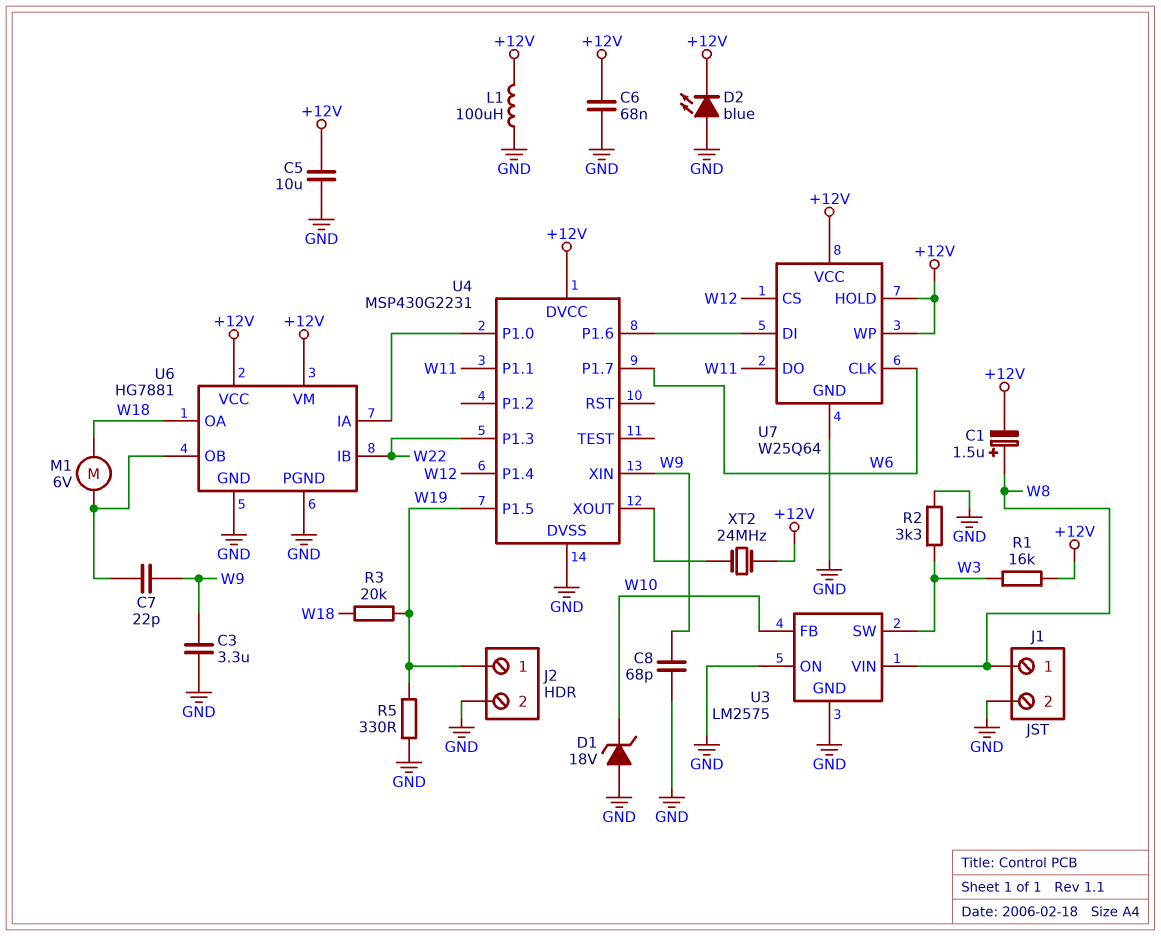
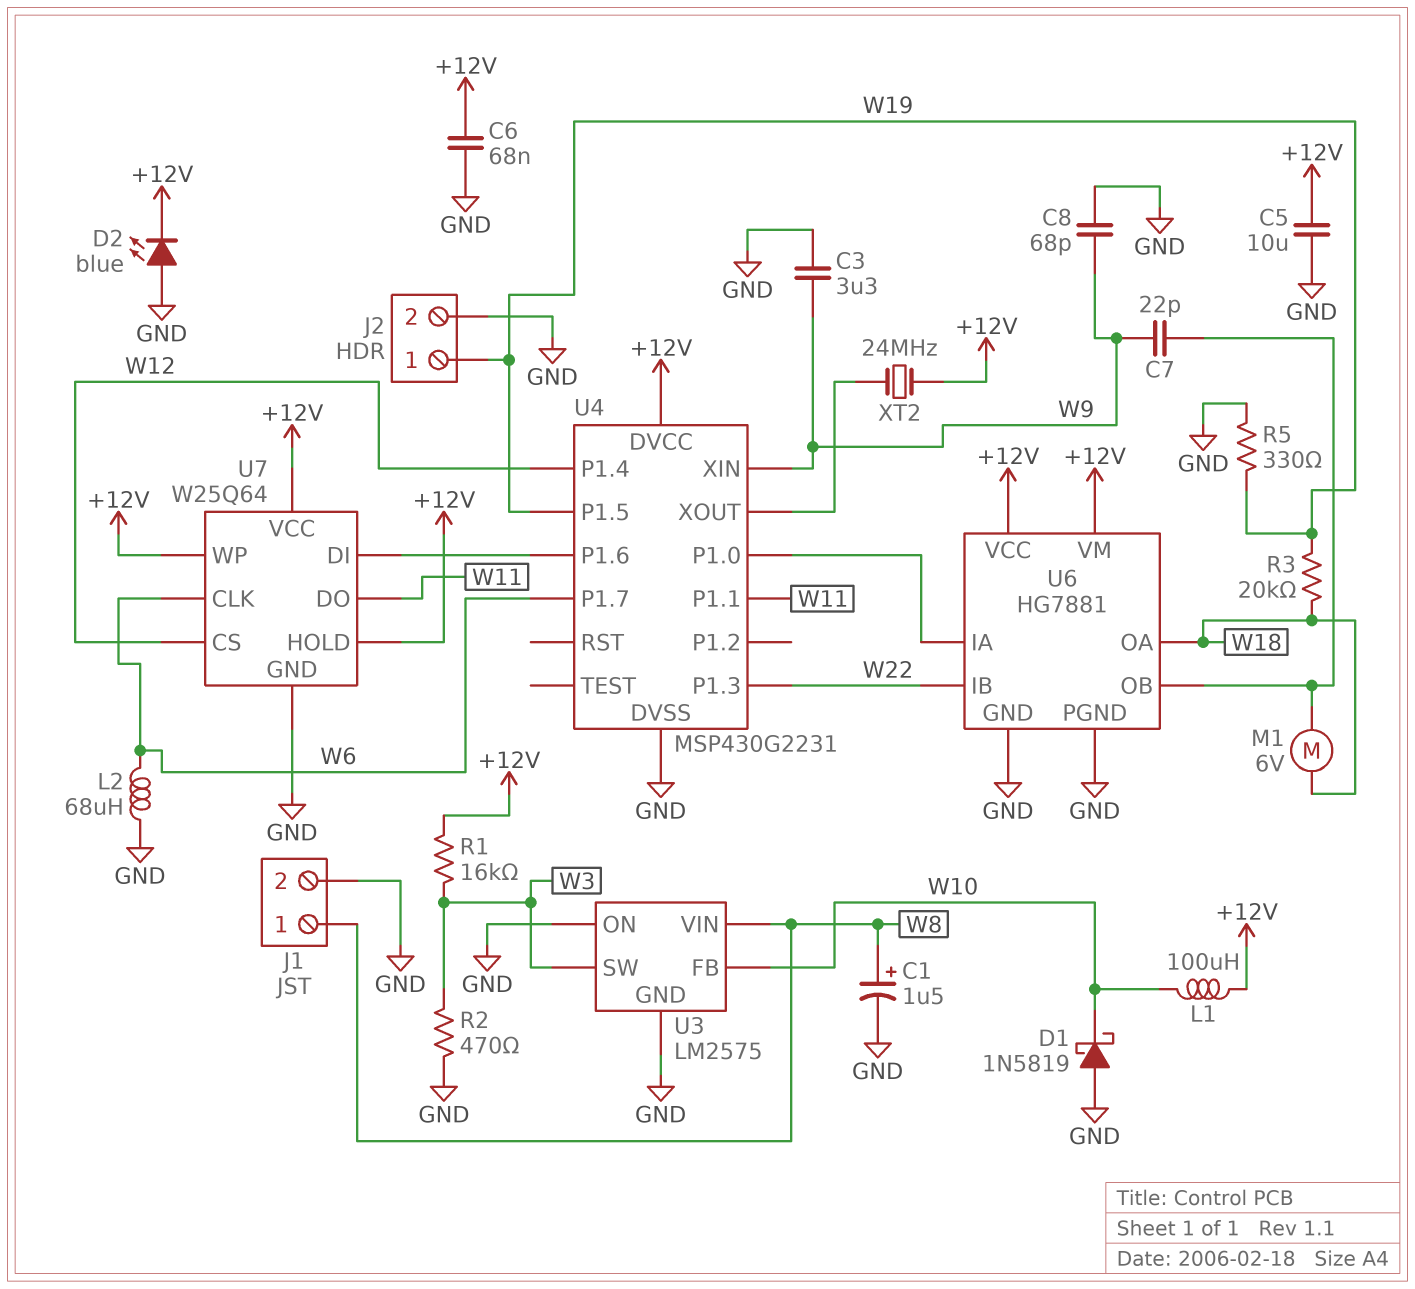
C1: 1.5uF (plus W8, minus +12V) -> 1.5uF (plus W8, minus GND)
D1: zener 18V (A GND, K W10) -> schottky 1N5819 (A GND, K W10)
L1: 100uH (+12V, GND) -> 100uH (+12V, W10)
L2: none -> 68uH (GND, W6)
R2: 3.3k (GND, W3) -> 470 (GND, W3)

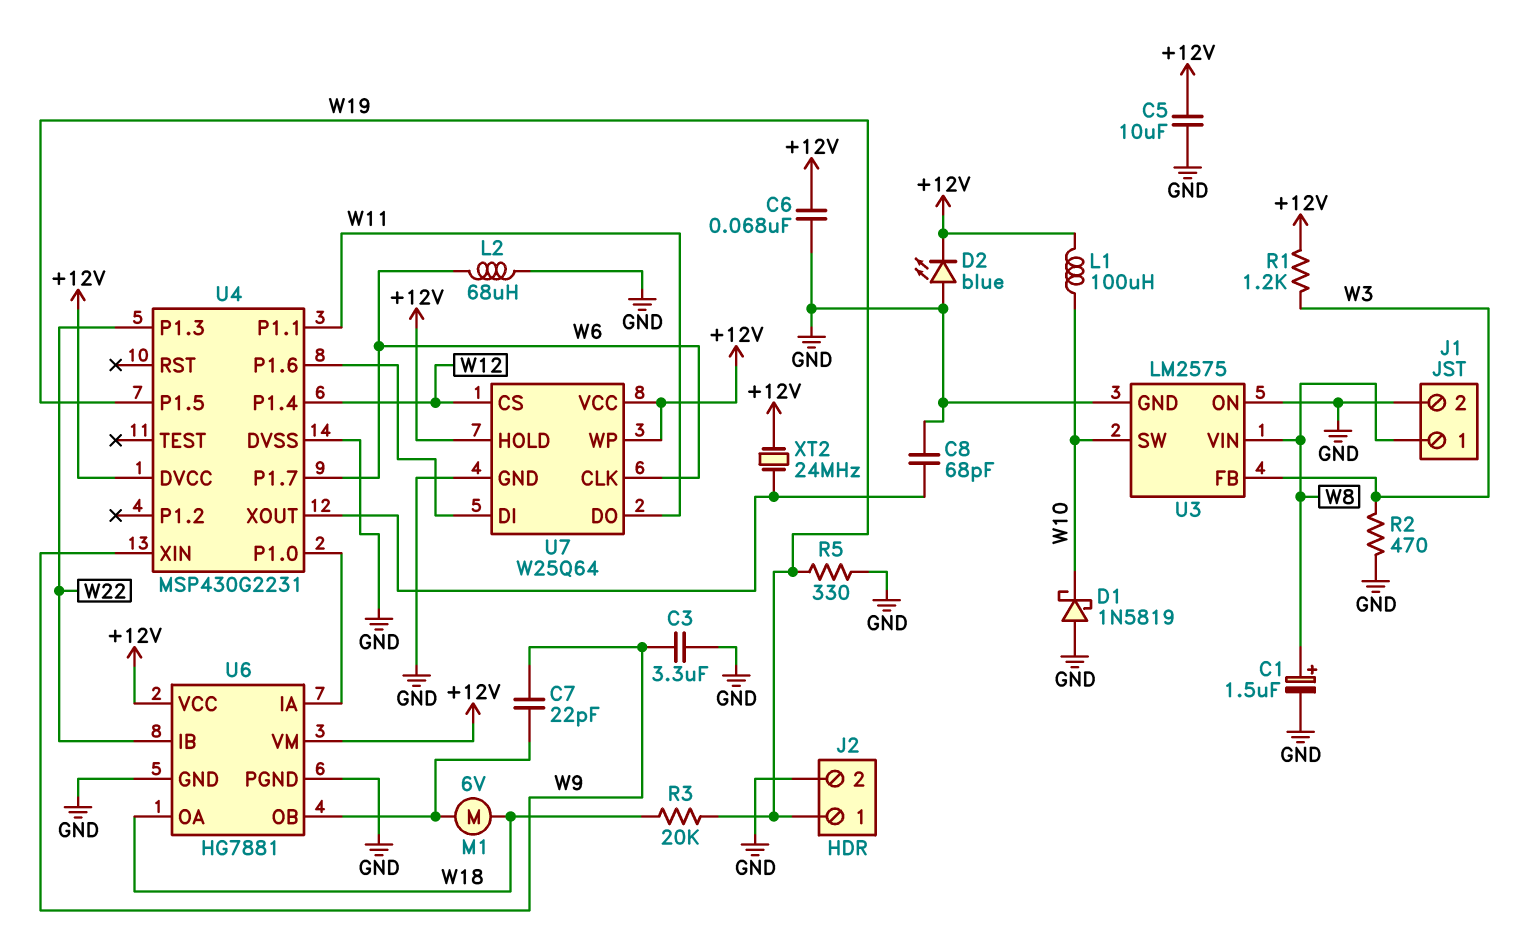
C8: 68pF (GND, W9) -> 68pF (GND, U4/XOUT)
R1: 16k (+12V, W3) -> 1.2k (+12V, W3)
U3 pin FB: W10 -> W3
U3 pin SW: W3 -> W10

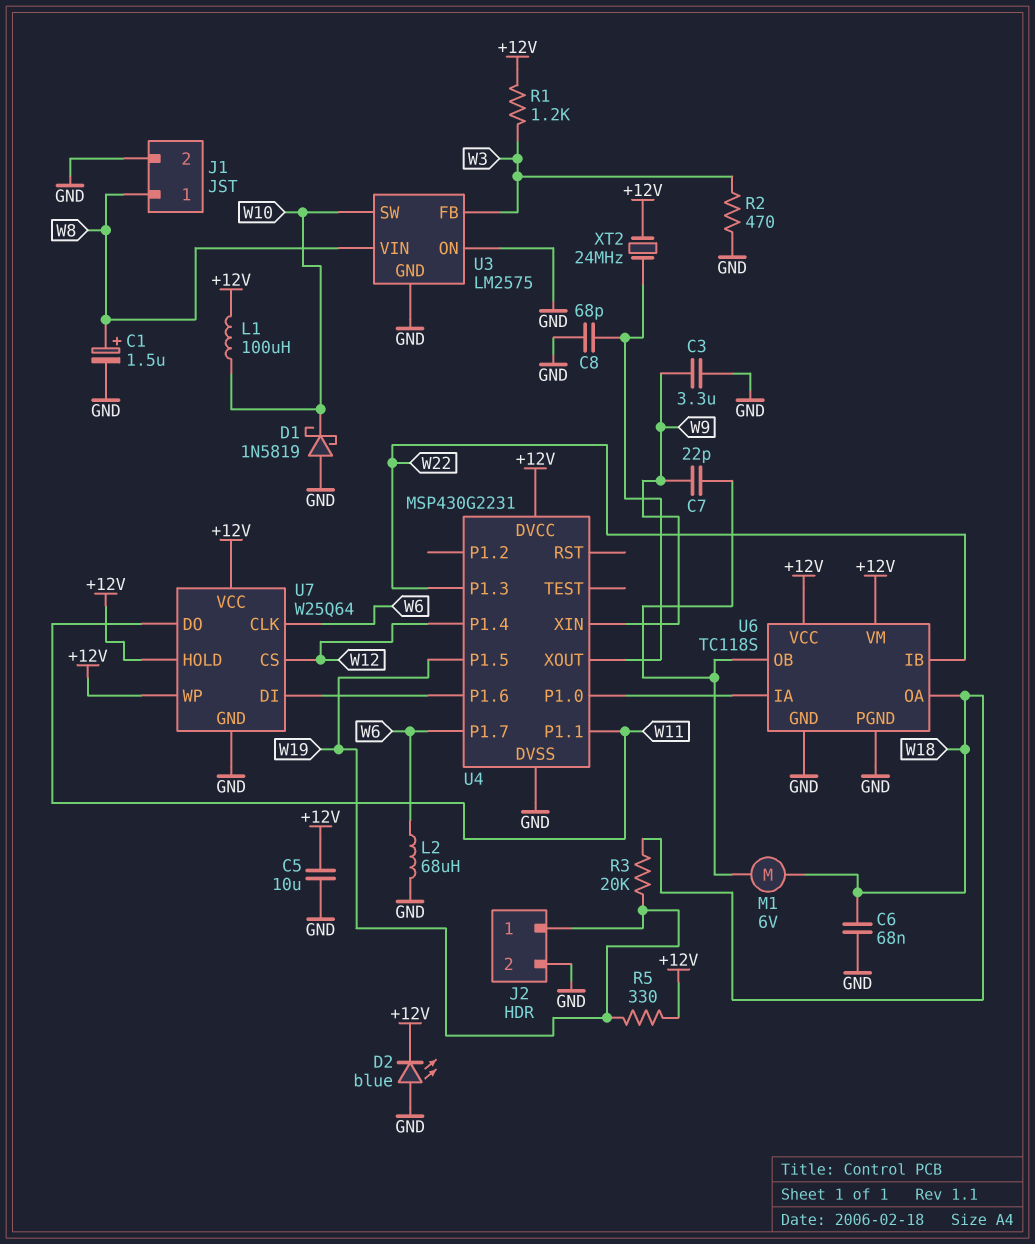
C6: 68nF (+12V, GND) -> 68nF (GND, W18)
R5: 330 (GND, W19) -> 330 (+12V, W19)
U6: HG7881 -> TC118S

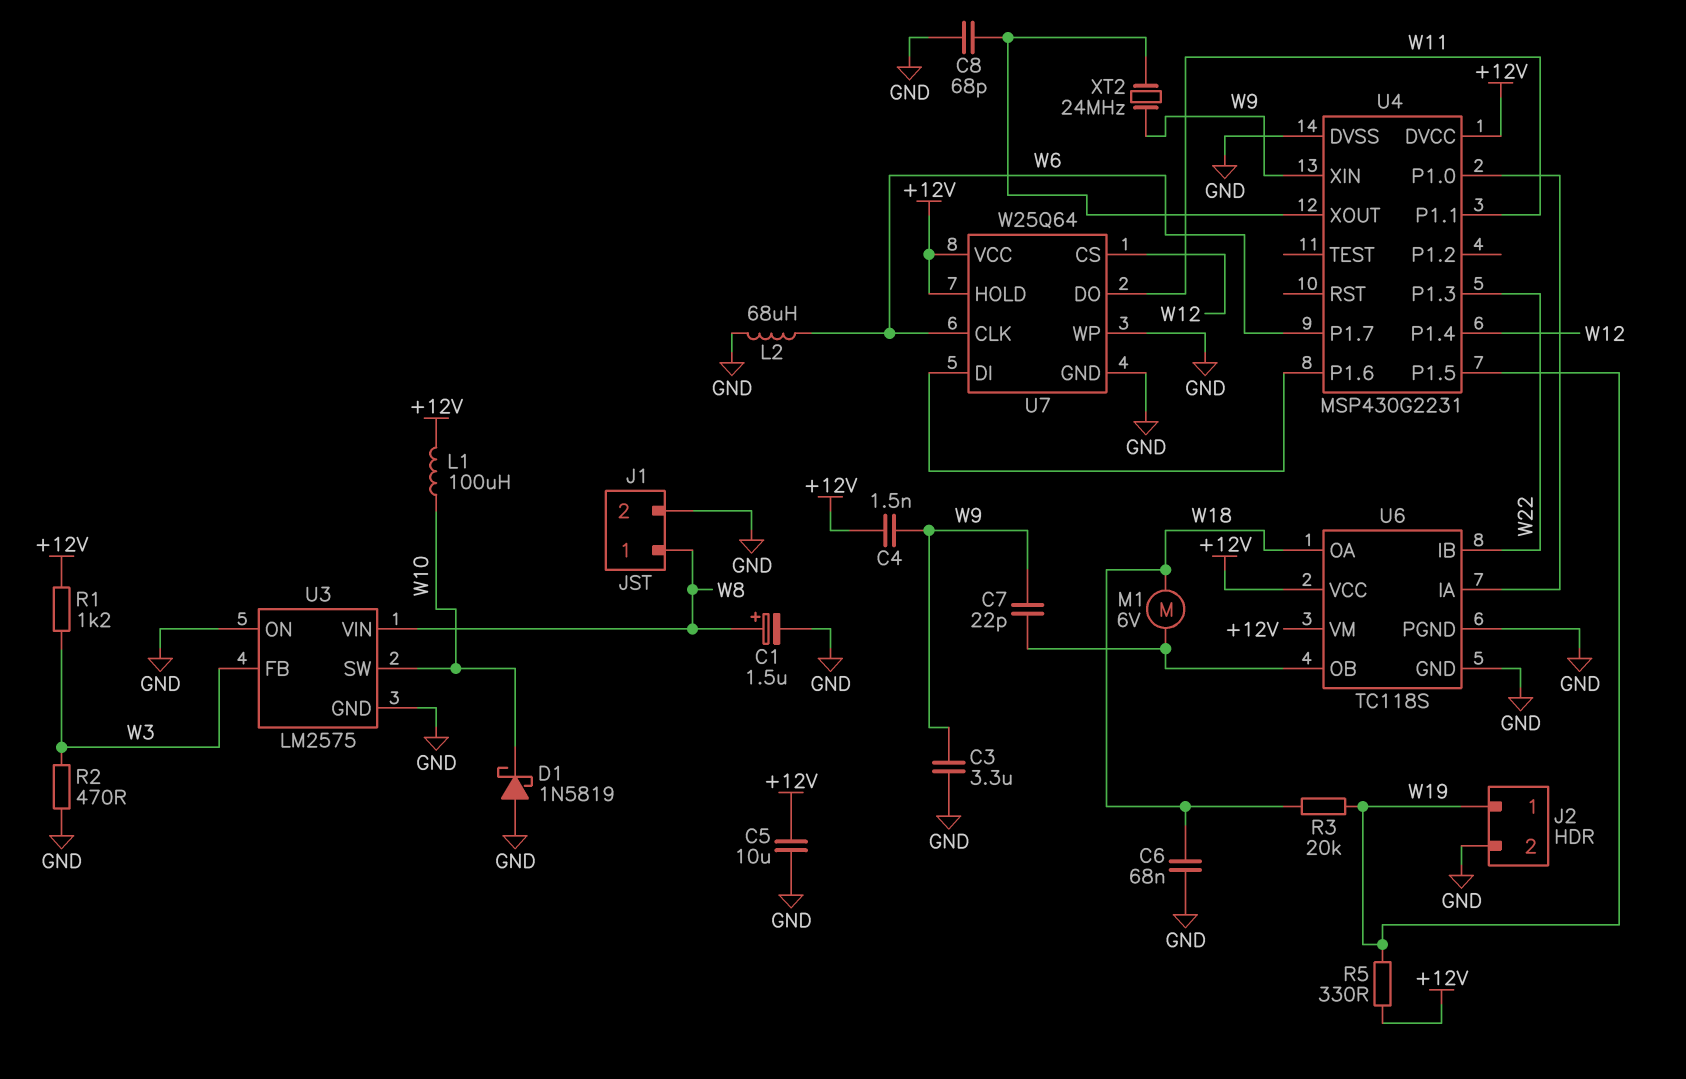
C4: none -> 1.5nF (+12V, W9)
D2: LED blue (A GND, K +12V) -> none
U7 pin WP: +12V -> GND
XT2: 24MHz (+12V, U4/XOUT) -> 24MHz (U4/XOUT, W9)

